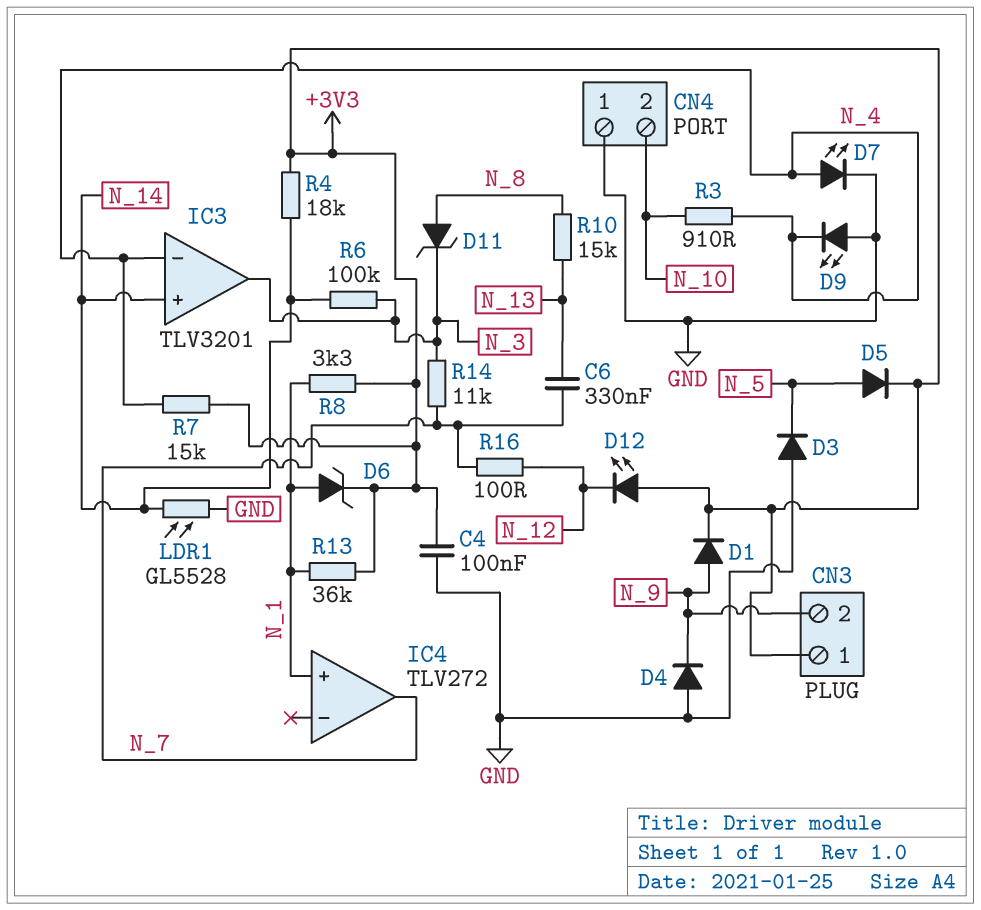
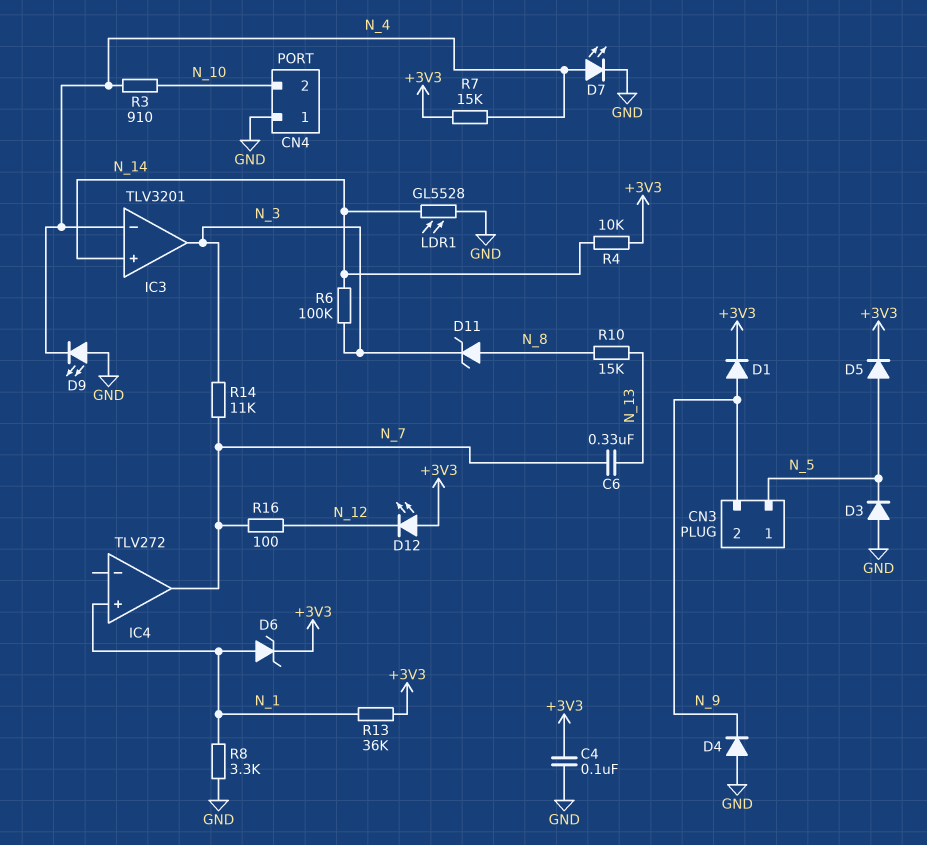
CN3 pin 1: +3V3 -> N_5
R4: 18k (+3V3, N_14) -> 10k (+3V3, N_14)
R8: 3.3k (+3V3, N_1) -> 3.3k (GND, N_1)

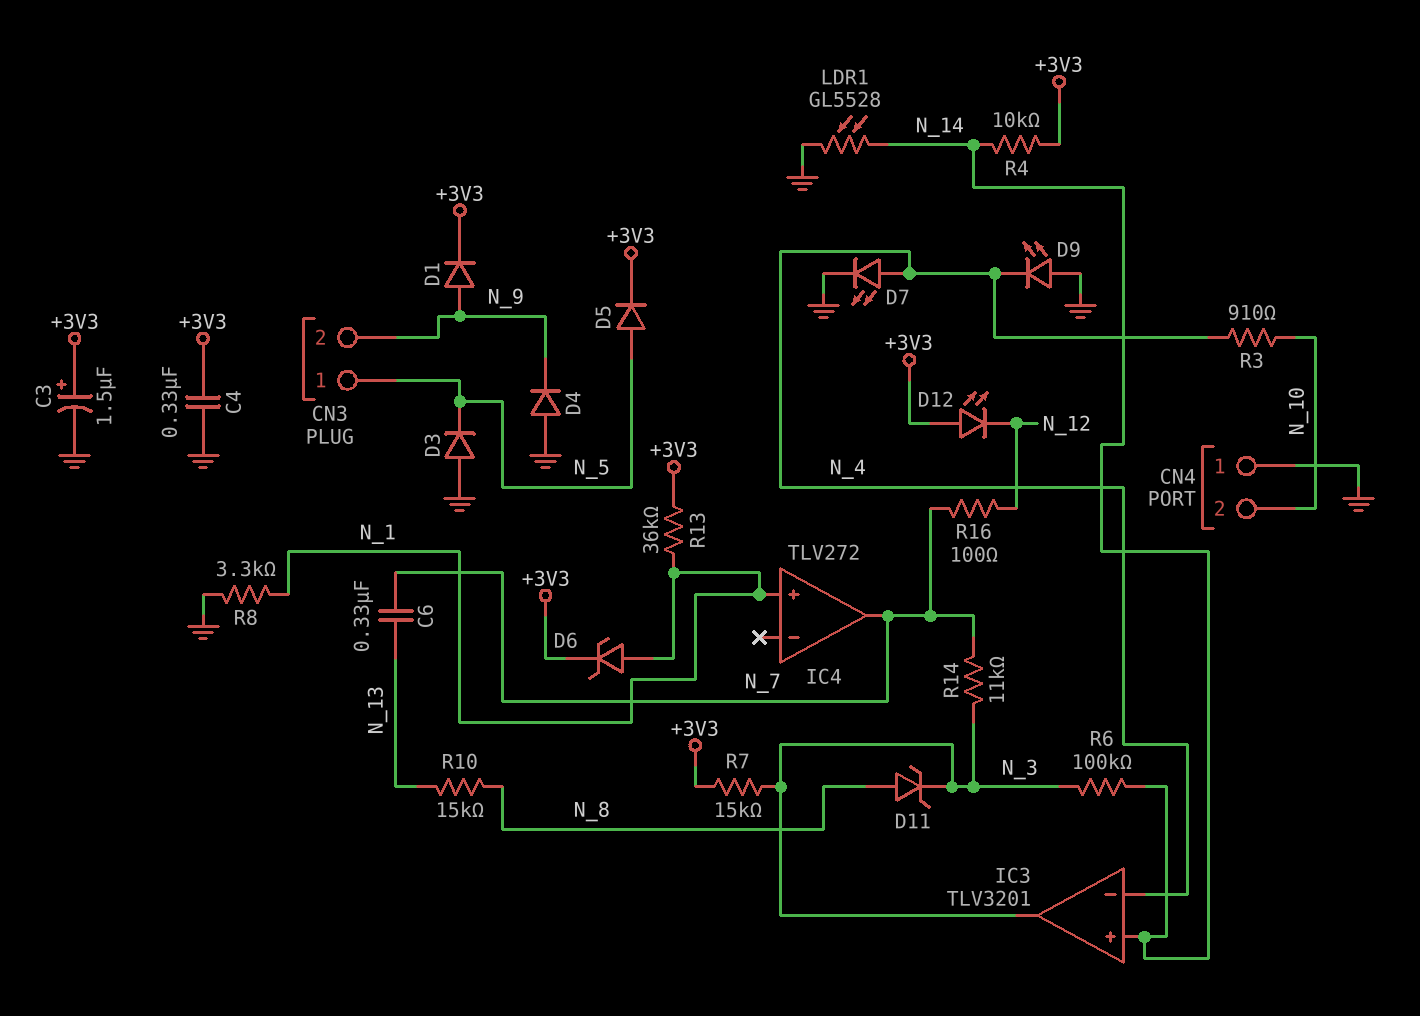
C3: none -> 1.5uF (plus +3V3, minus GND)
C4: 100nF (+3V3, GND) -> 330nF (+3V3, GND)
R7: 15k (+3V3, N_4) -> 15k (+3V3, N_3)

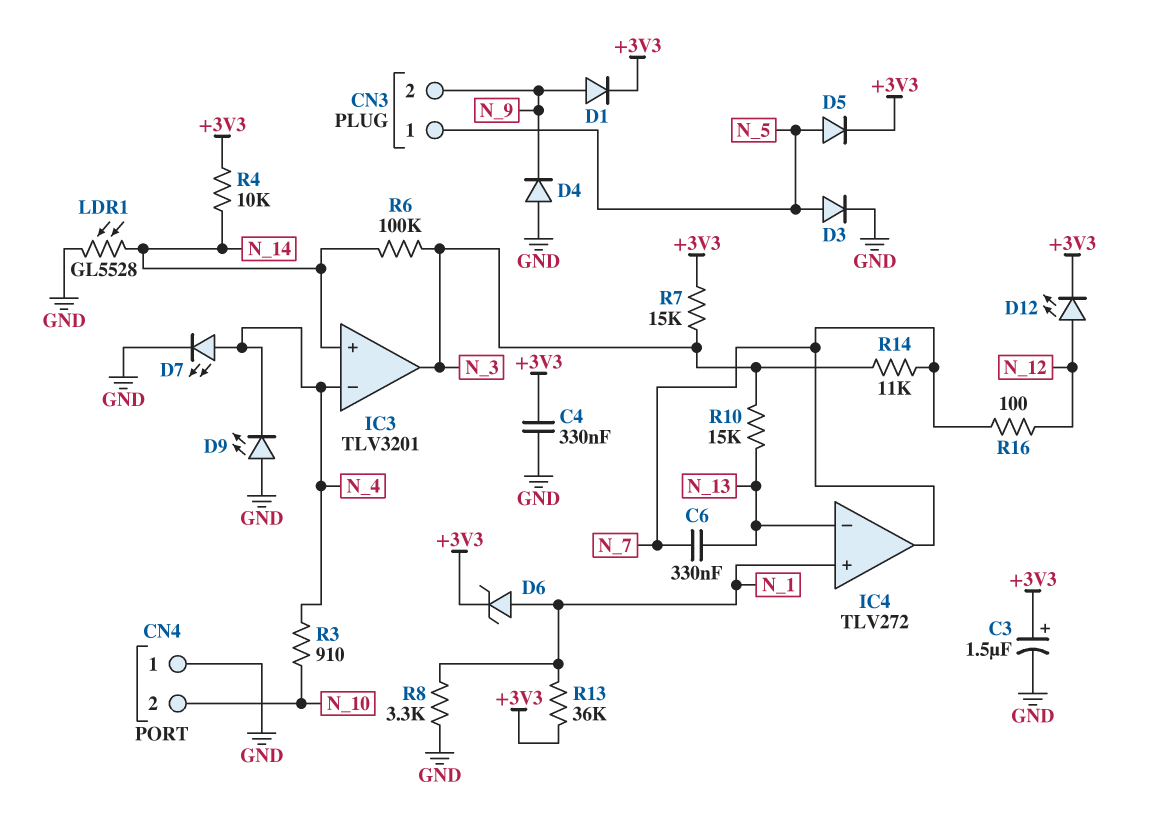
D3: diode (A GND, K N_5) -> diode (A N_5, K GND)
D11: zener (A N_8, K N_3) -> none
D12: LED (A +3V3, K N_12) -> LED (A N_12, K +3V3)
IC4 pin in-: none -> N_13
R10: 15k (N_8, N_13) -> 15k (N_3, N_13)

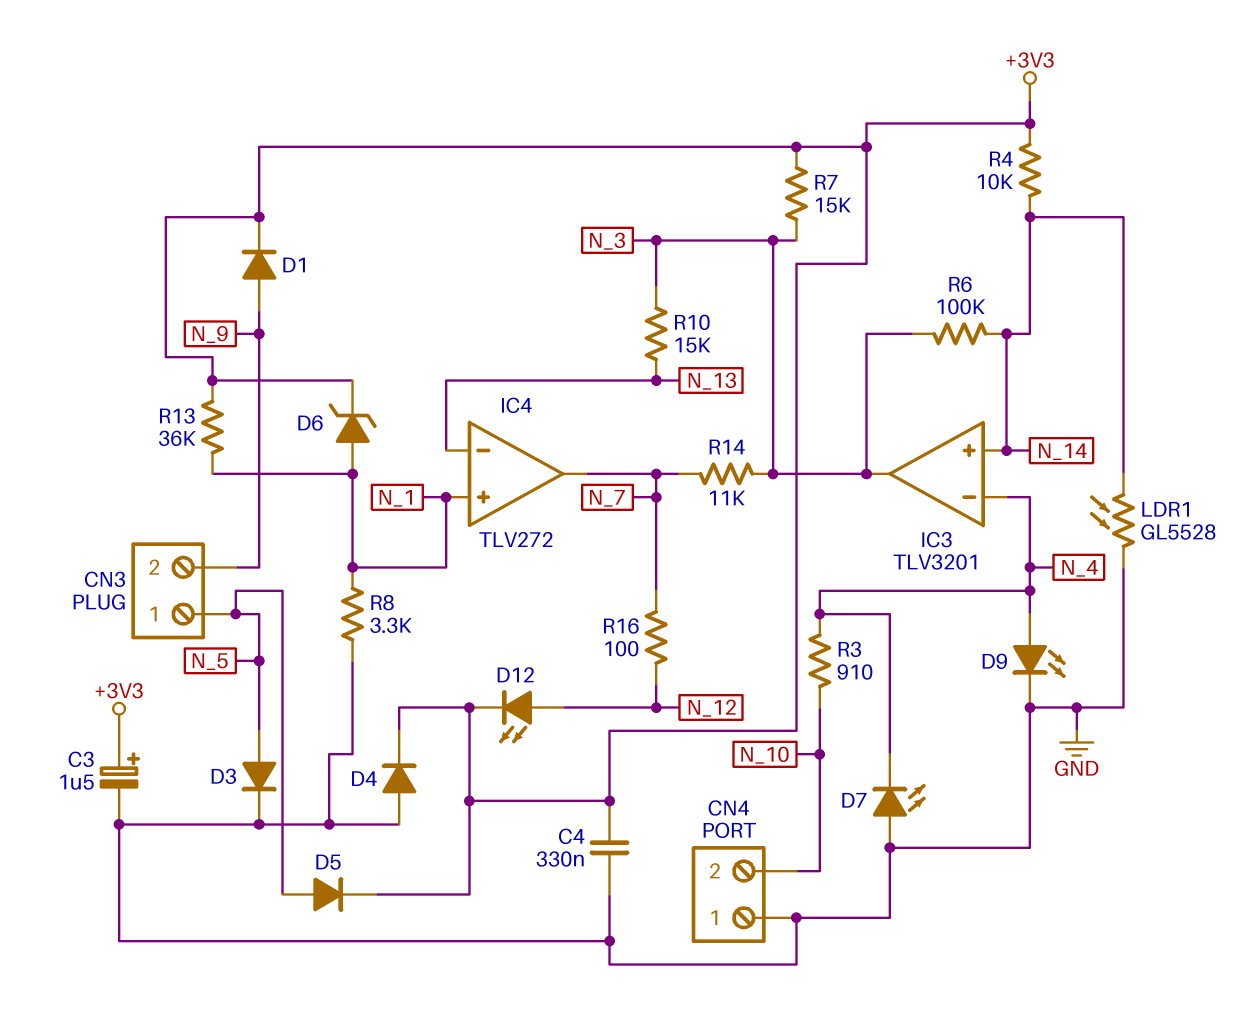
C6: 330nF (N_7, N_13) -> none
D4: diode (A GND, K N_9) -> diode (A GND, K +3V3)
D7: LED (A N_4, K GND) -> LED (A GND, K N_4)
D9: LED (A GND, K N_4) -> LED (A N_4, K GND)

